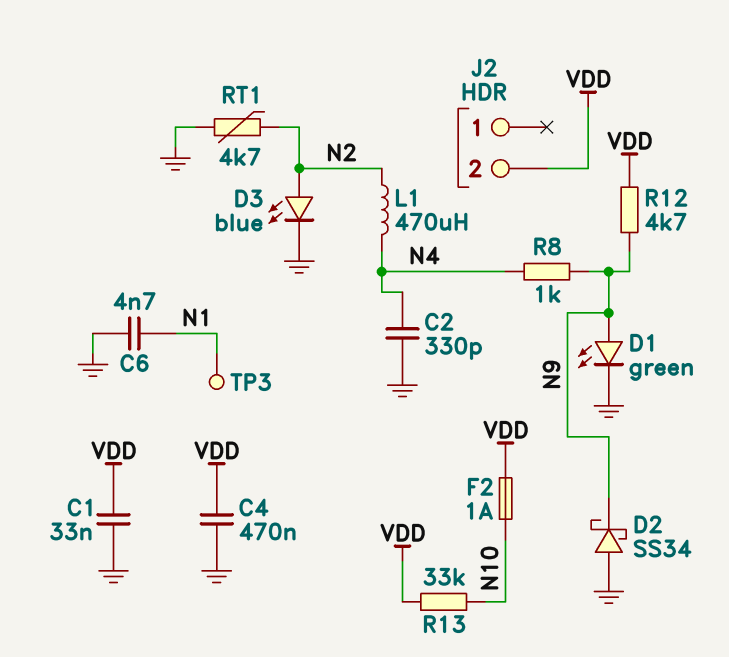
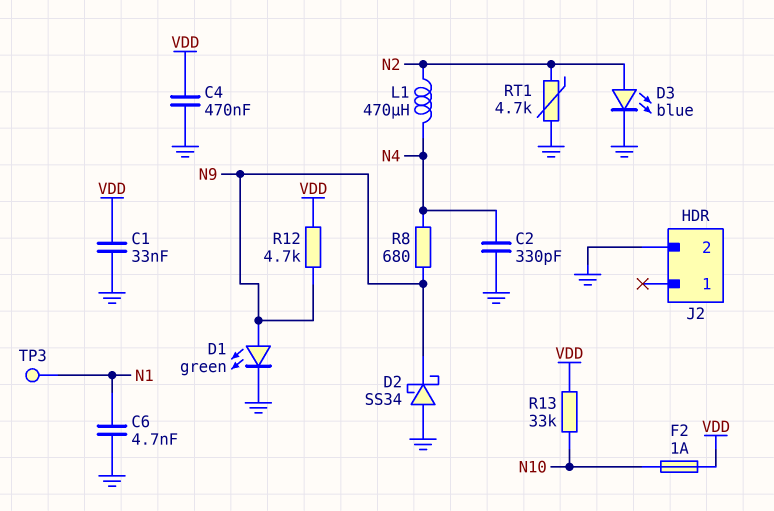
J2 pin 2: VDD -> GND
R8: 1k (N4, N9) -> 680 (N4, N9)

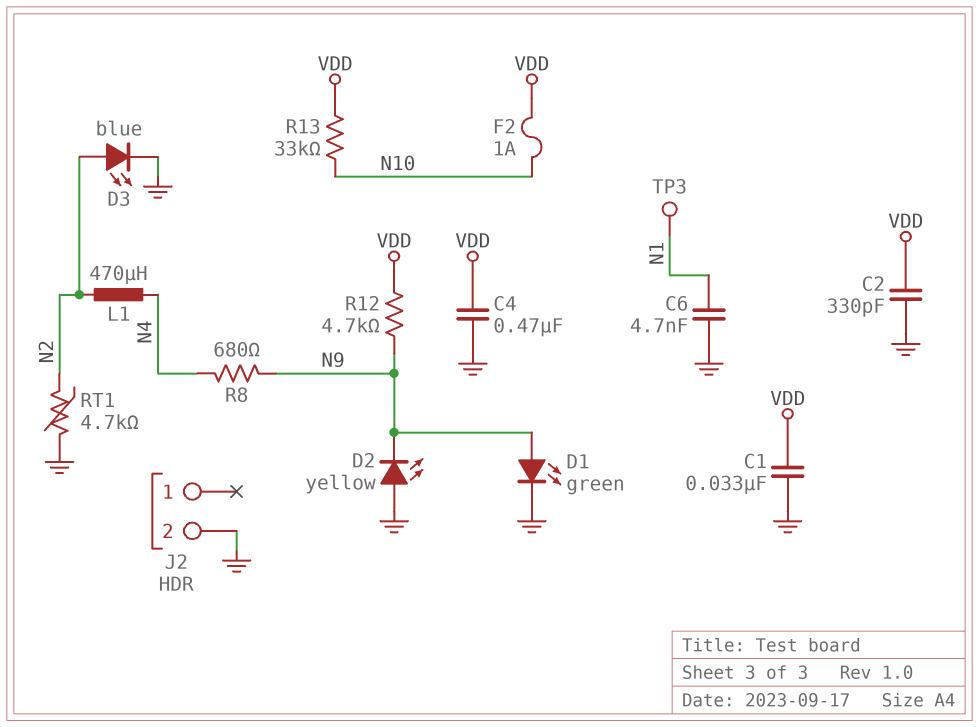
C2: 330pF (GND, N4) -> 330pF (GND, VDD)
D2: schottky SS34 (A GND, K N9) -> LED yellow (A GND, K N9)

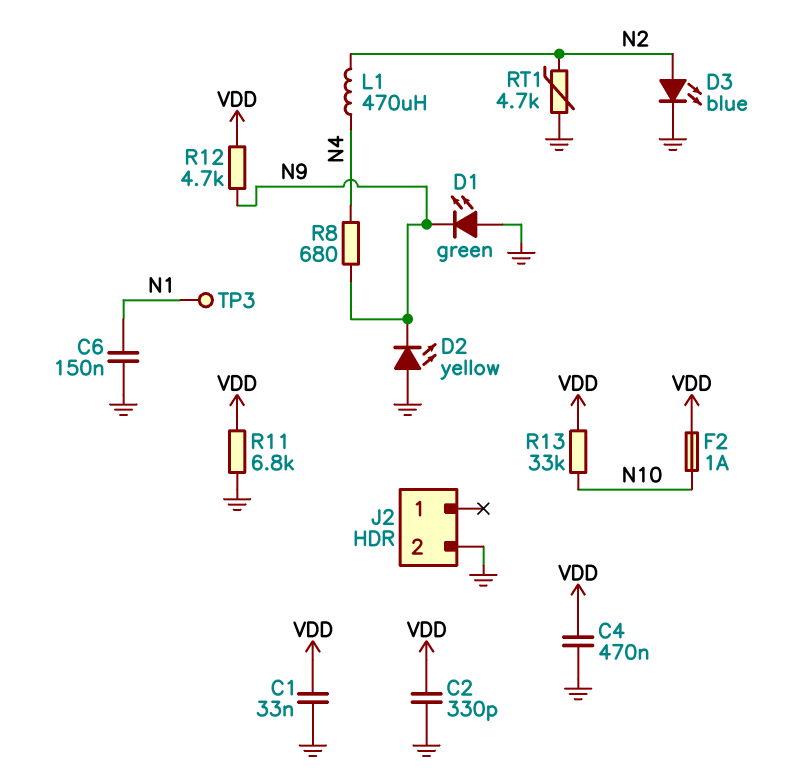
C6: 4.7nF (GND, N1) -> 150nF (GND, N1)
D1: LED green (A N9, K GND) -> LED green (A GND, K N9)
R11: none -> 6.8k (GND, VDD)

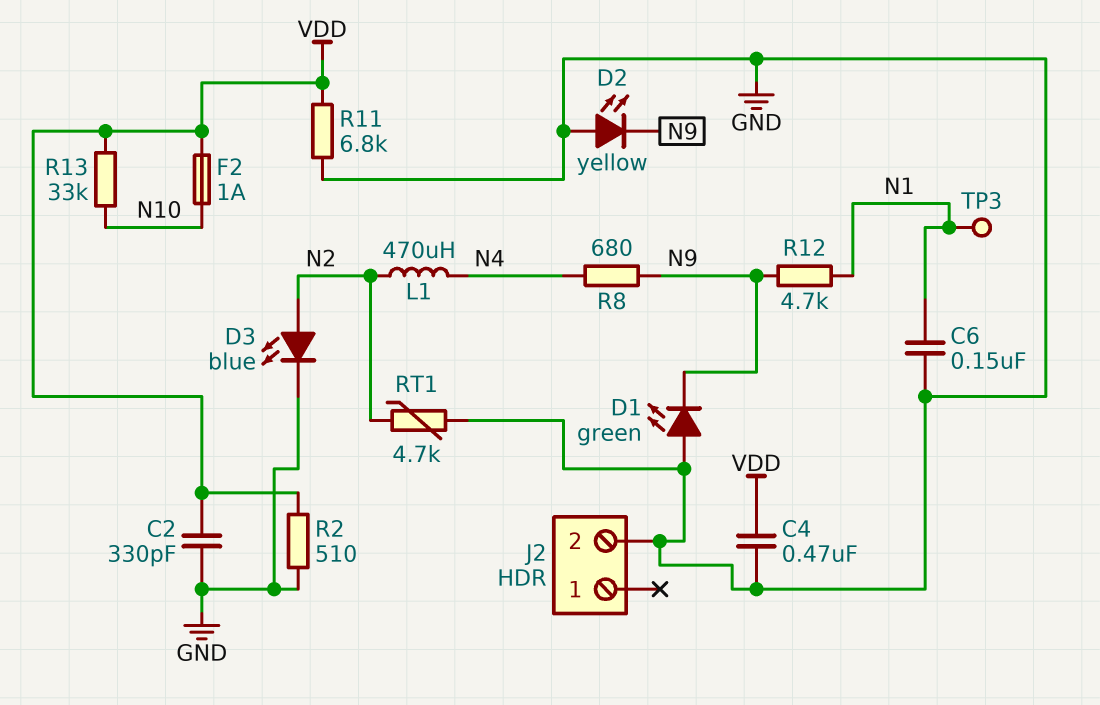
C1: 33nF (GND, VDD) -> none
R2: none -> 510 (GND, VDD)
R12: 4.7k (N9, VDD) -> 4.7k (N1, N9)

